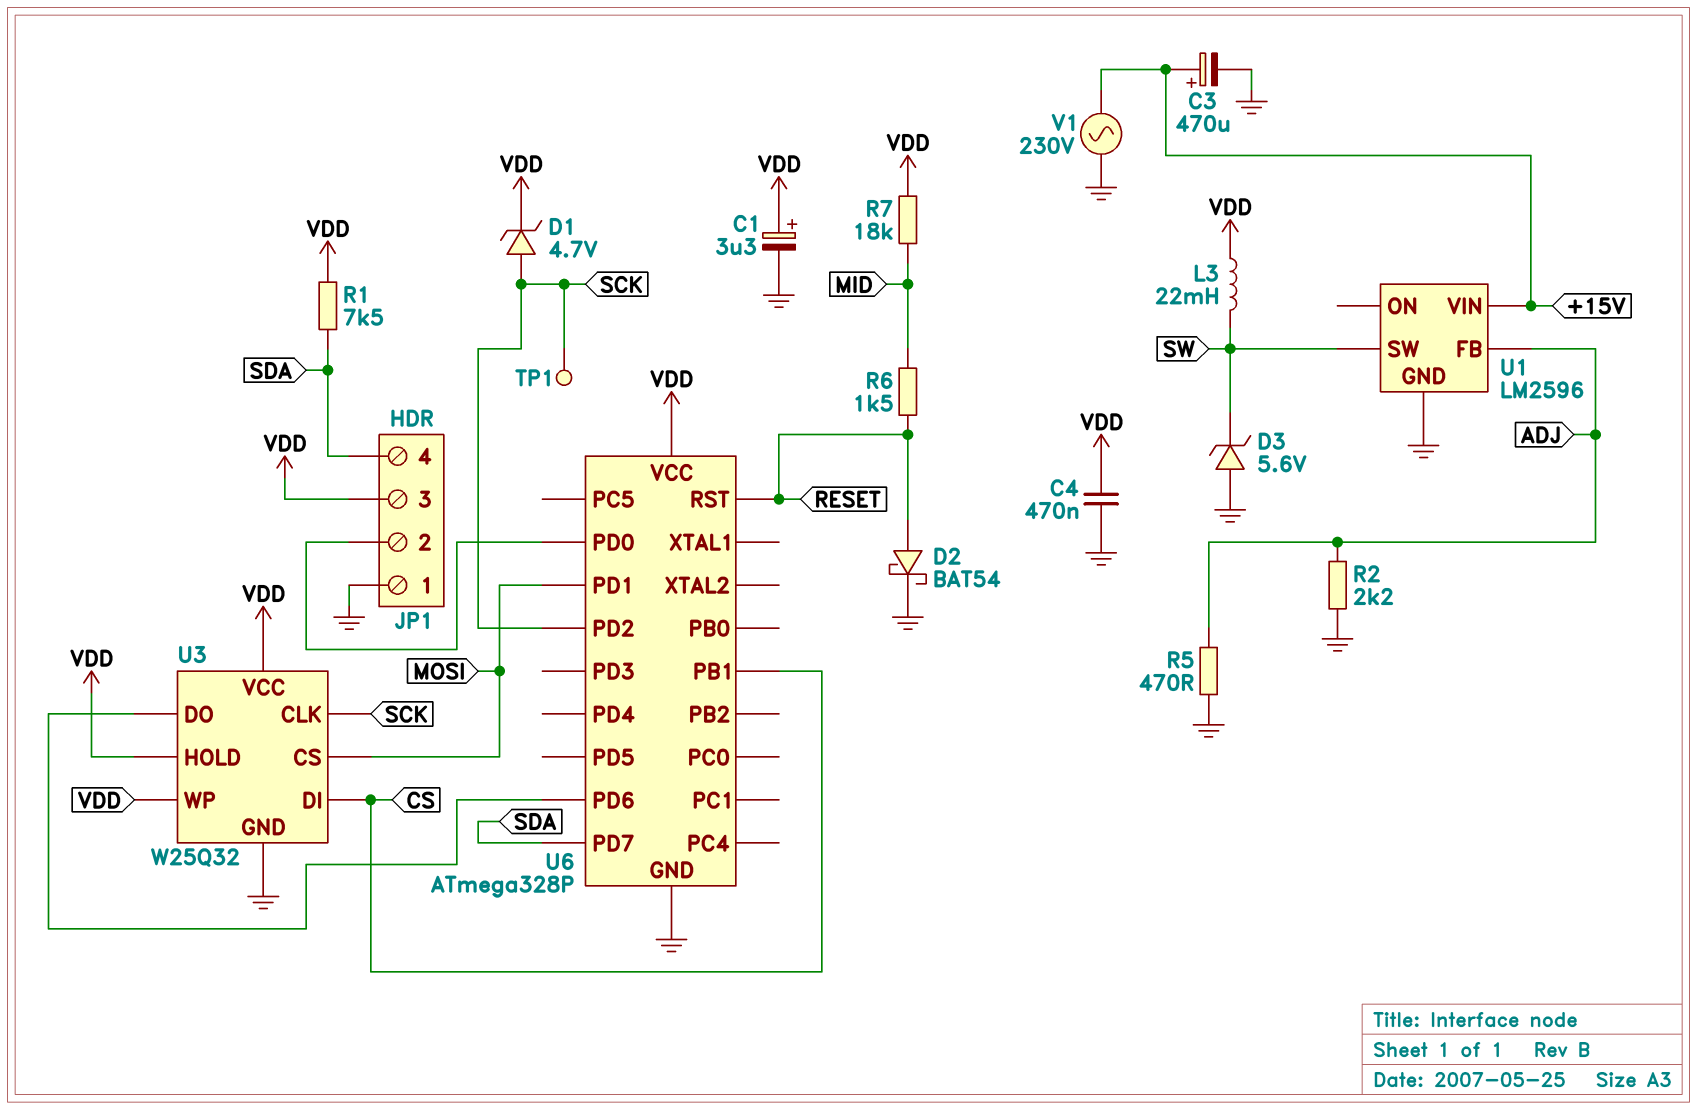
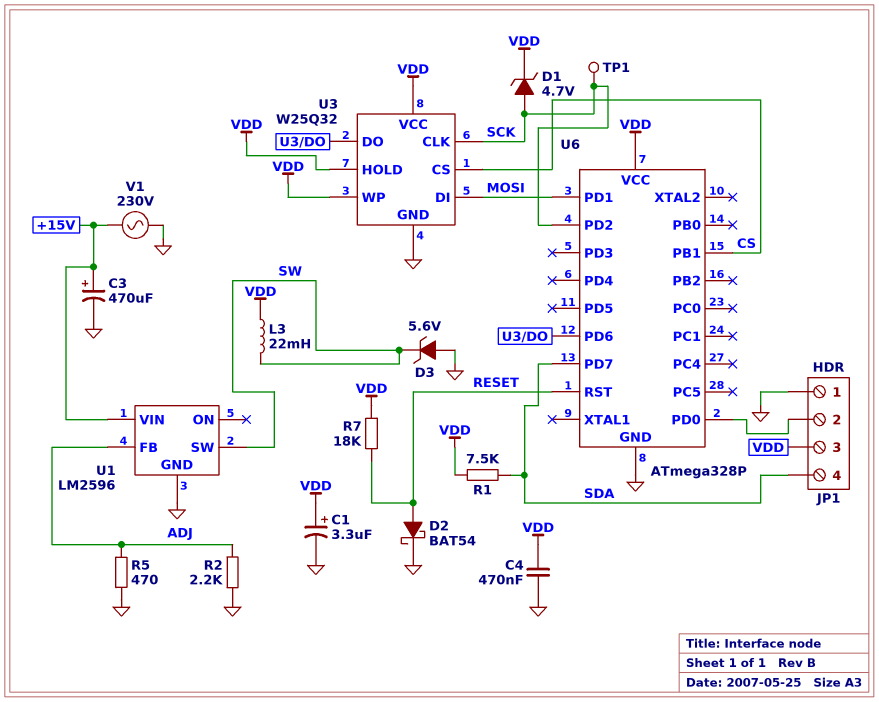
R6: 1.5k (MID, RESET) -> none
R7: 18k (MID, VDD) -> 18k (RESET, VDD)
U3 pin CS: MOSI -> CS
U3 pin DI: CS -> MOSI

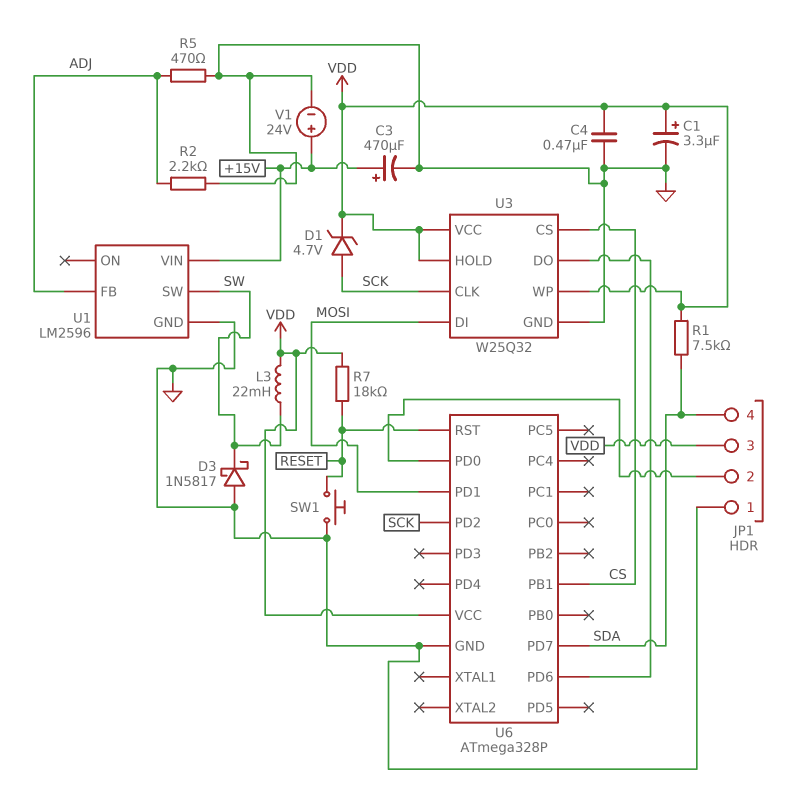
D2: schottky BAT54 (A RESET, K GND) -> none
D3: zener 5.6V (A GND, K SW) -> schottky 1N5817 (A GND, K SW)
SW1: none -> button (GND, RESET)
TP1: test point (SCK) -> none
V1: AC 230V (+15V, GND) -> 24V (plus +15V, minus GND)

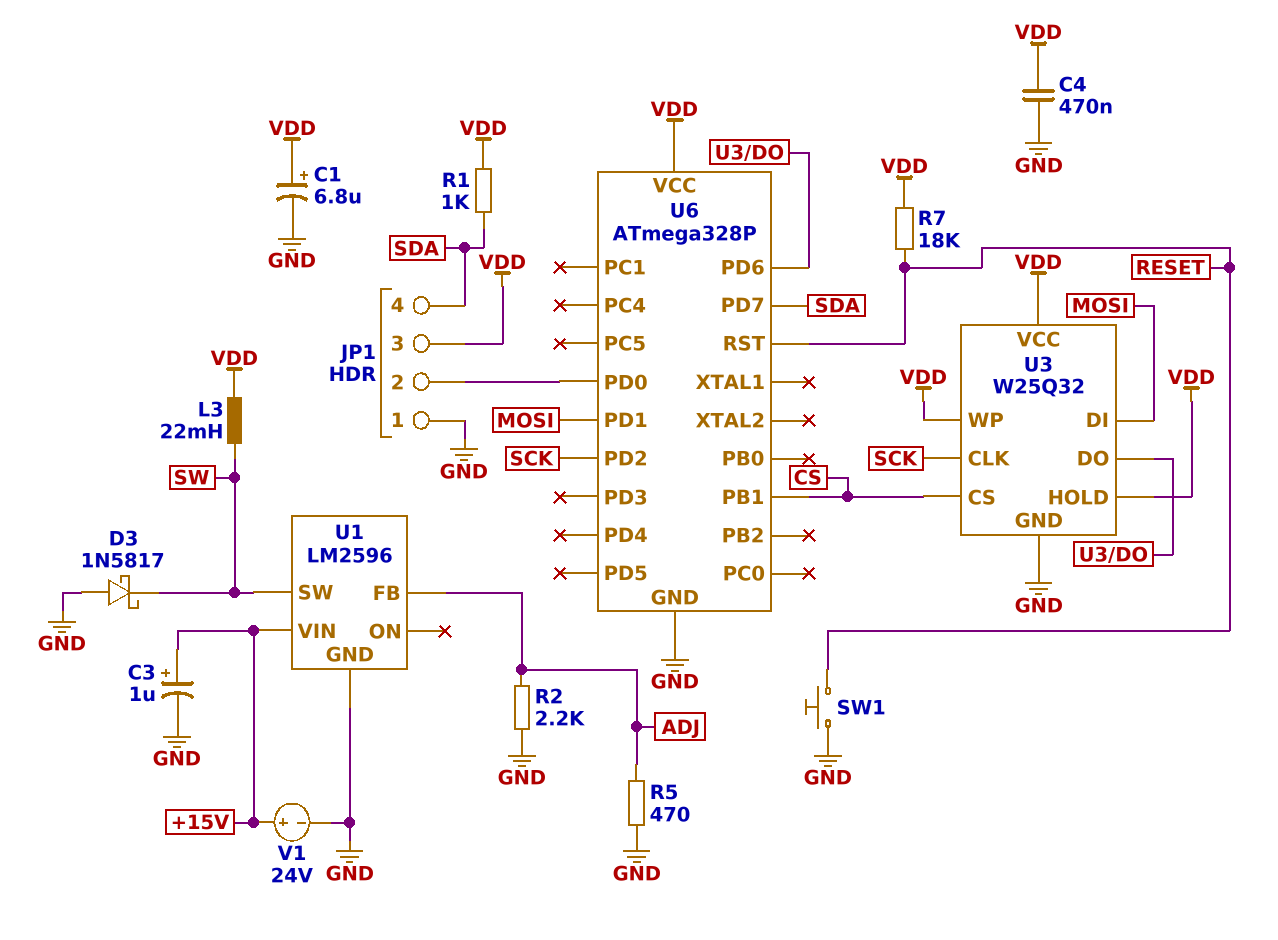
C1: 3.3uF (plus VDD, minus GND) -> 6.8uF (plus VDD, minus GND)
C3: 470uF (plus +15V, minus GND) -> 1uF (plus +15V, minus GND)
D1: zener 4.7V (A SCK, K VDD) -> none
R1: 7.5k (SDA, VDD) -> 1k (SDA, VDD)

